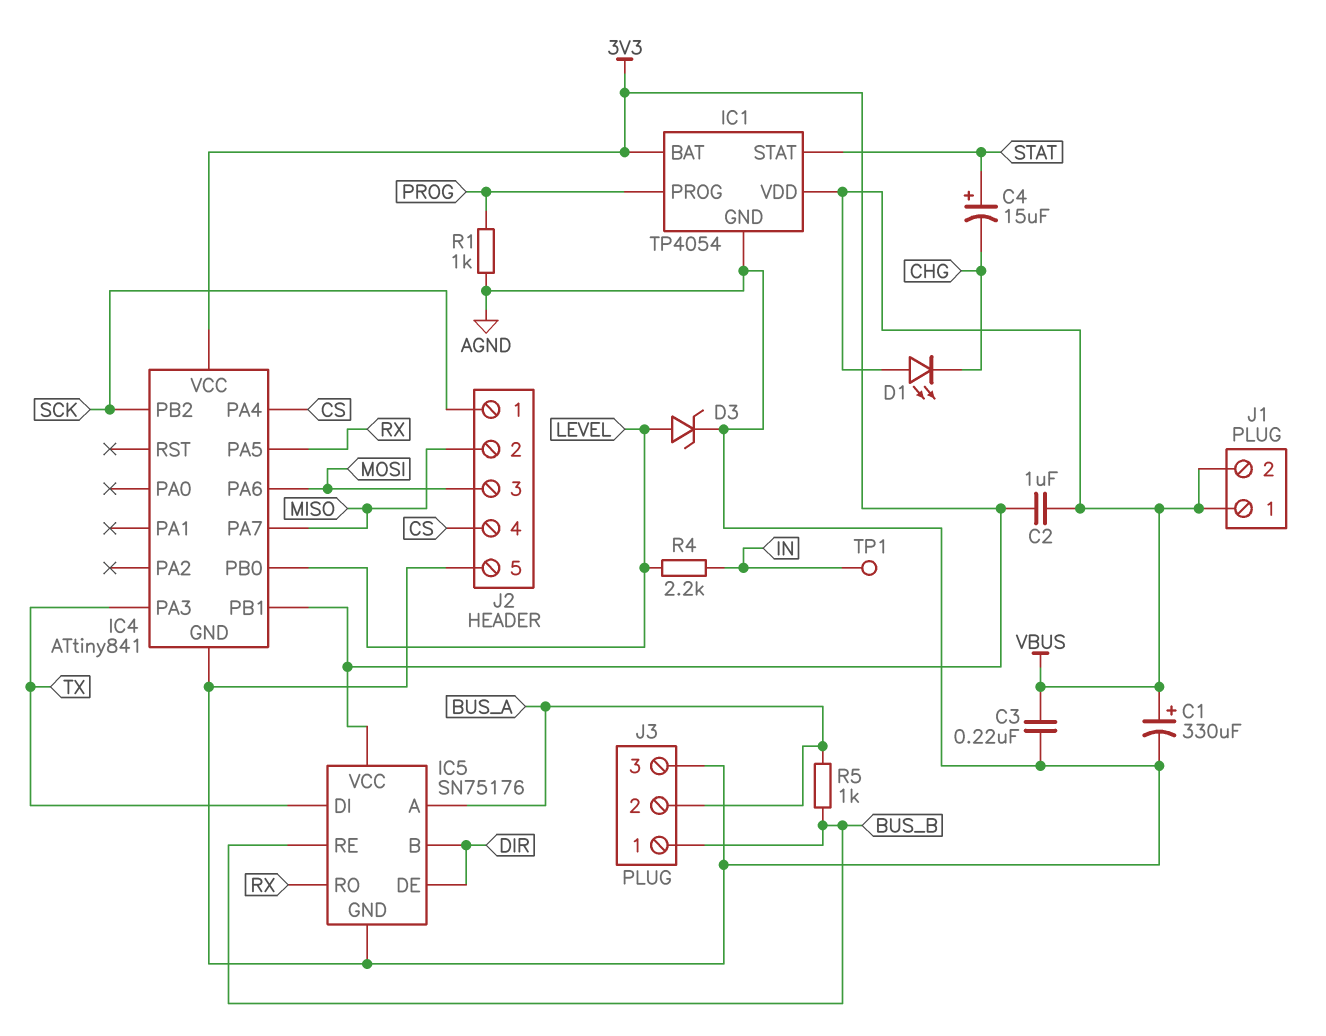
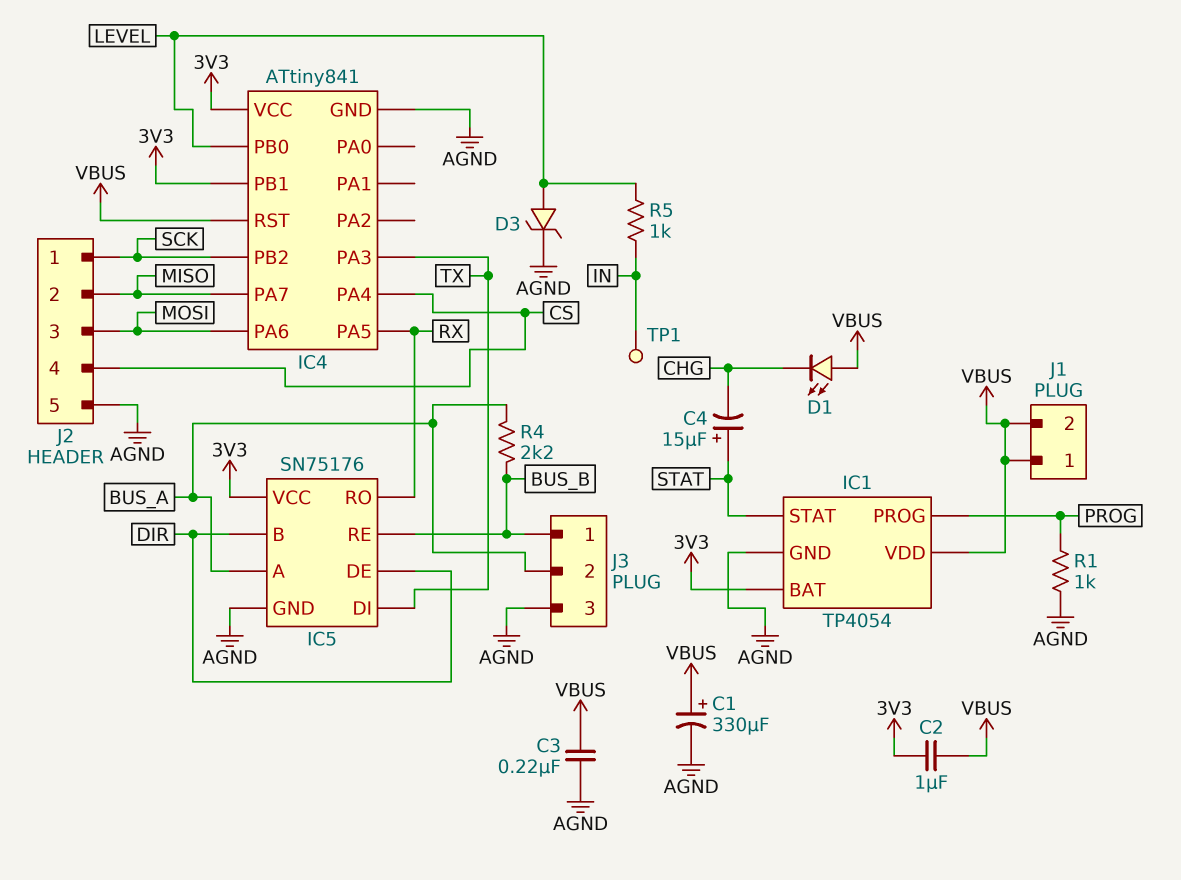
IC4 pin RST: none -> VBUS
R4: 2.2k (IN, LEVEL) -> 2.2k (BUS_A, BUS_B)
R5: 1k (BUS_A, BUS_B) -> 1k (IN, LEVEL)

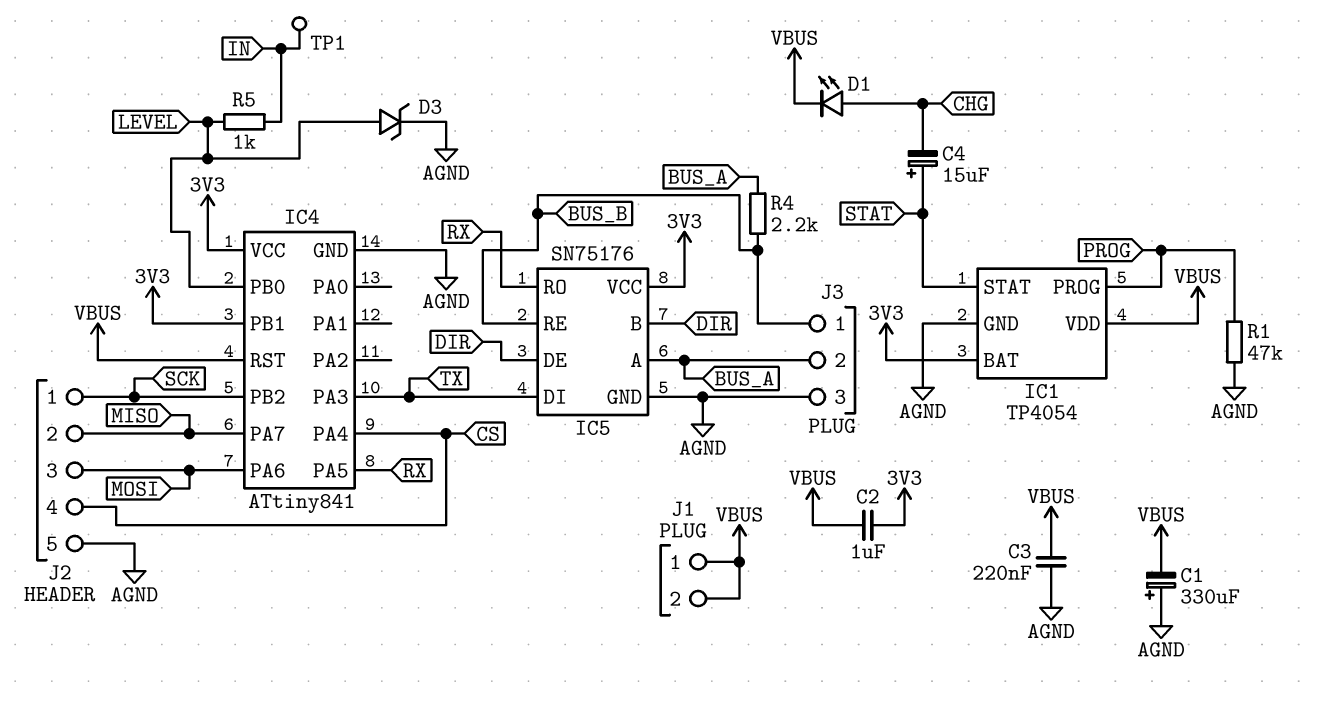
C1: 330uF (plus VBUS, minus AGND) -> 330uF (plus AGND, minus VBUS)
D1: LED (A VBUS, K CHG) -> LED (A CHG, K VBUS)
R1: 1k (AGND, PROG) -> 47k (AGND, PROG)

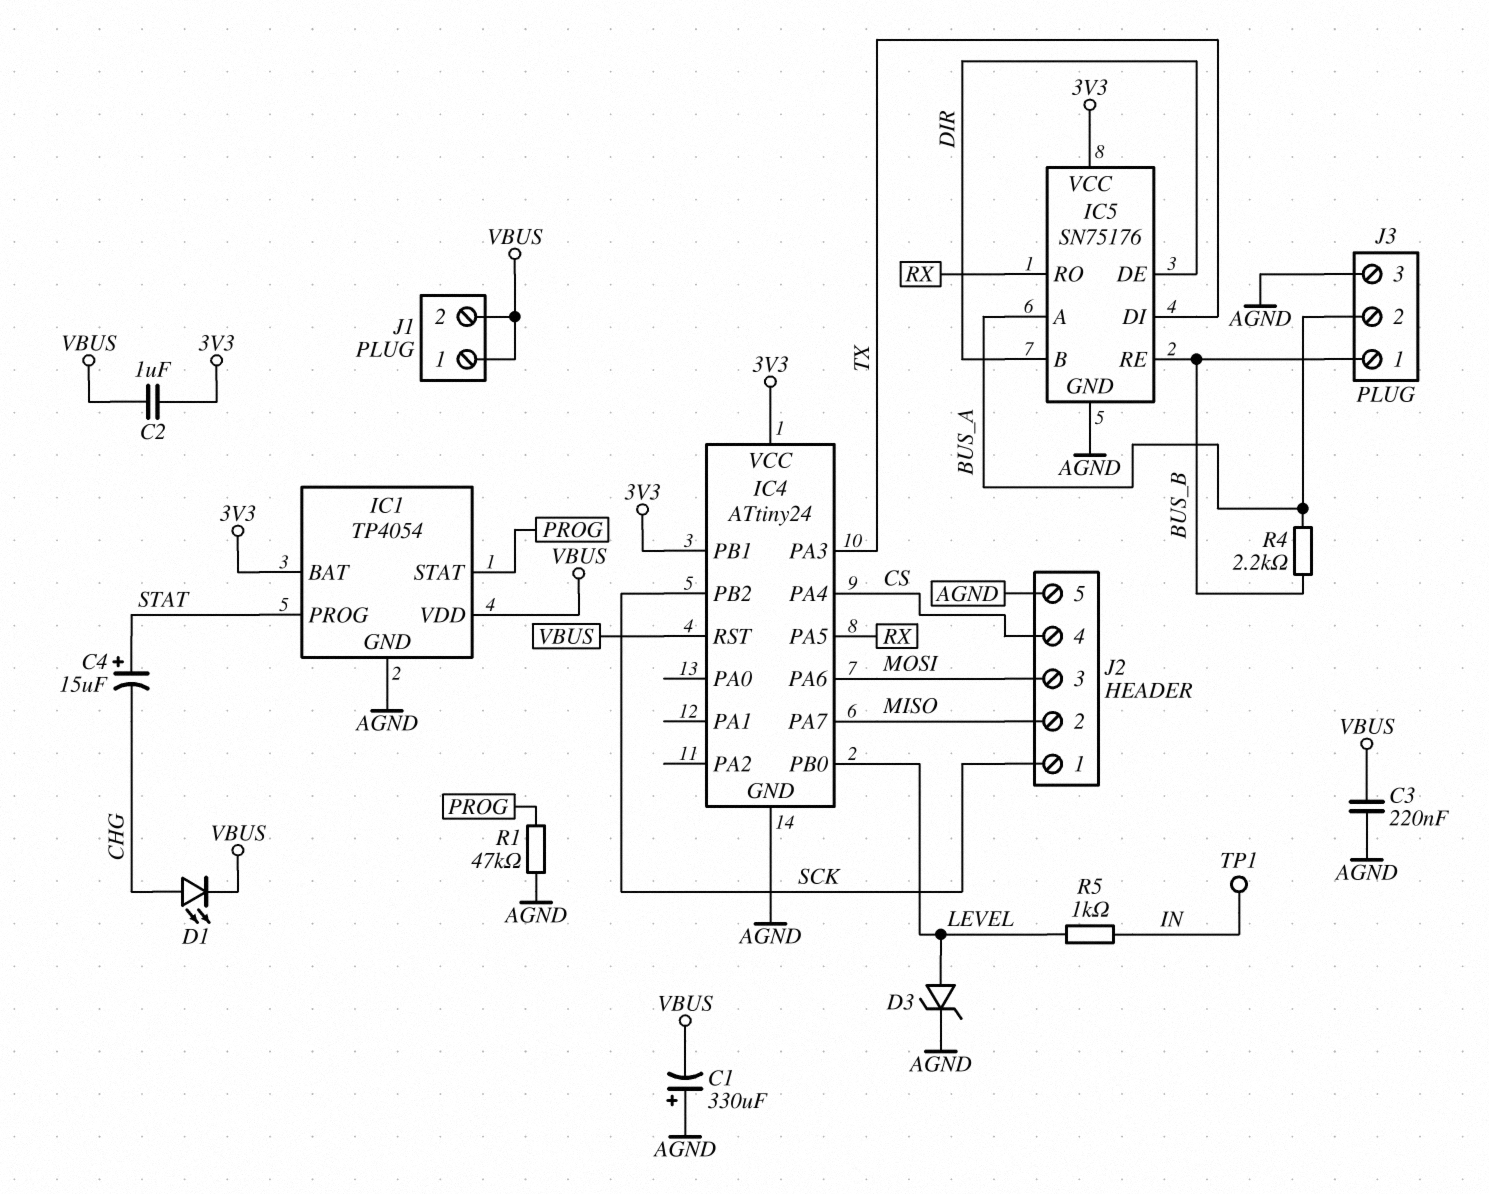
IC1 pin PROG: PROG -> STAT
IC1 pin STAT: STAT -> PROG
IC4: ATtiny841 -> ATtiny24

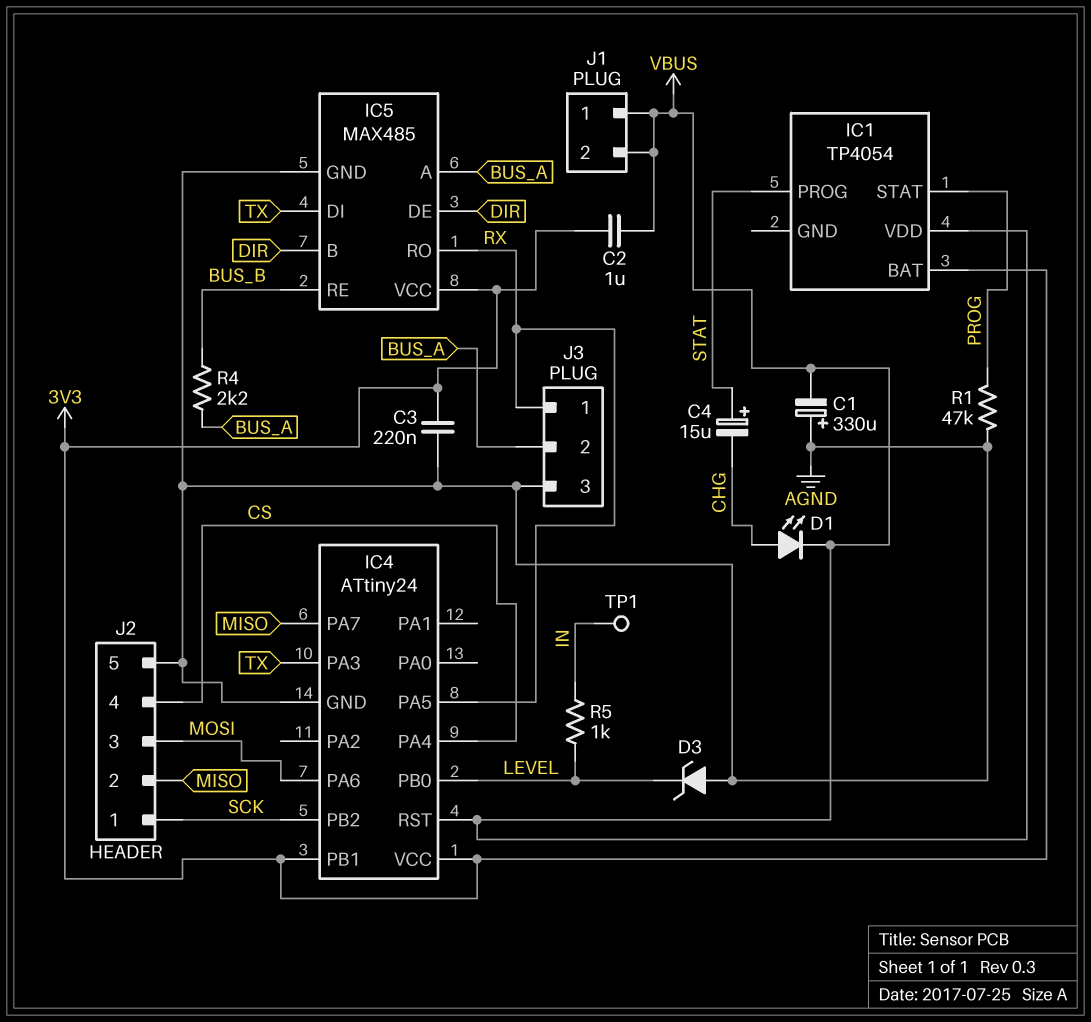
C3: 220nF (AGND, VBUS) -> 220nF (3V3, AGND)
D3: zener (A LEVEL, K AGND) -> zener (A AGND, K LEVEL)
IC1 pin GND: AGND -> none
IC5: SN75176 -> MAX485
J3 pin 1: BUS_B -> RX

